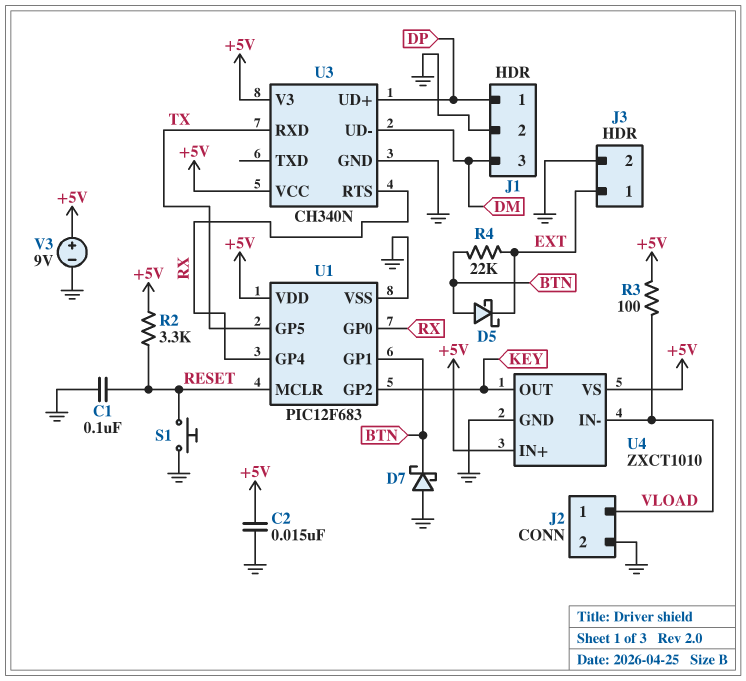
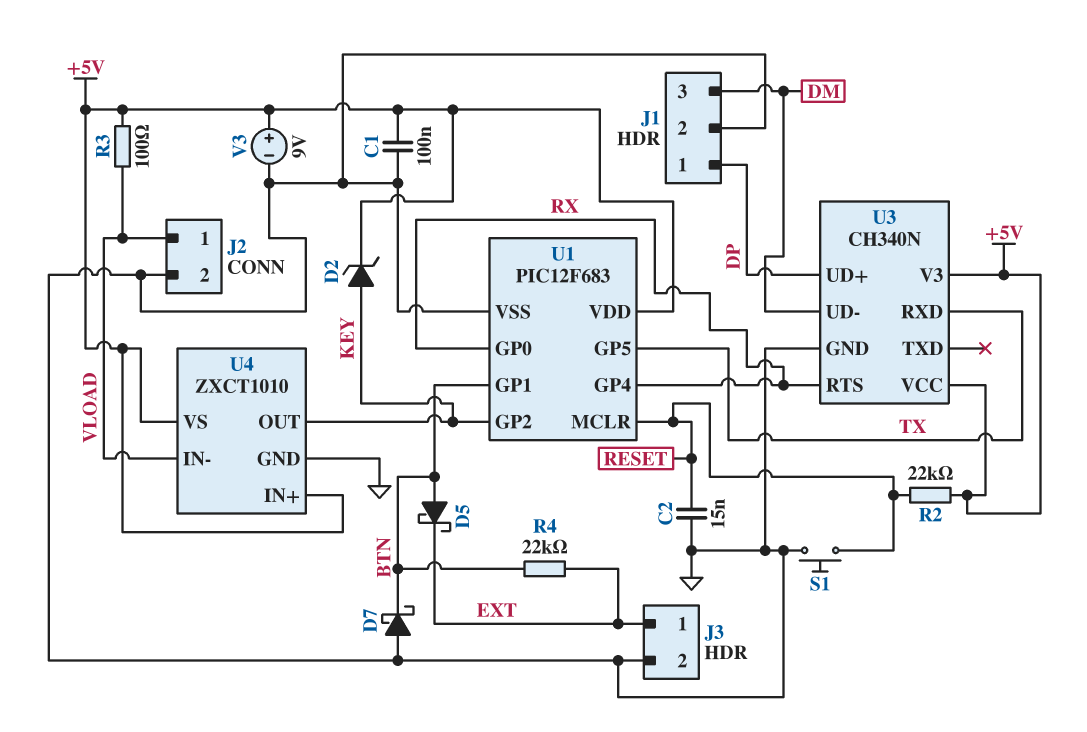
C1: 100nF (GND, RESET) -> 100nF (+5V, GND)
C2: 15nF (+5V, GND) -> 15nF (GND, RESET)
D2: none -> zener (A KEY, K +5V)
R2: 3.3k (+5V, RESET) -> 22k (+5V, RESET)

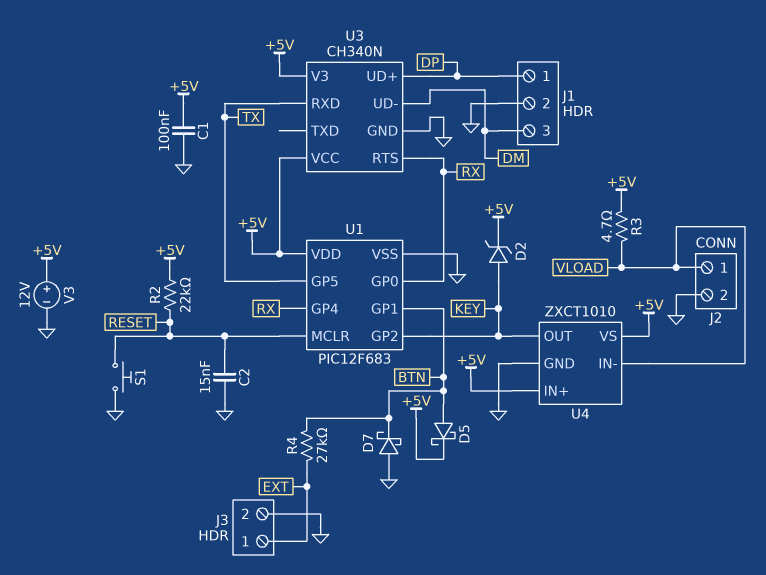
D5: schottky (A BTN, K EXT) -> schottky (A BTN, K +5V)
R3: 100 (+5V, VLOAD) -> 4.7 (+5V, VLOAD)
R4: 22k (BTN, EXT) -> 27k (BTN, EXT)
V3: 9V (plus +5V, minus GND) -> 12V (plus +5V, minus GND)

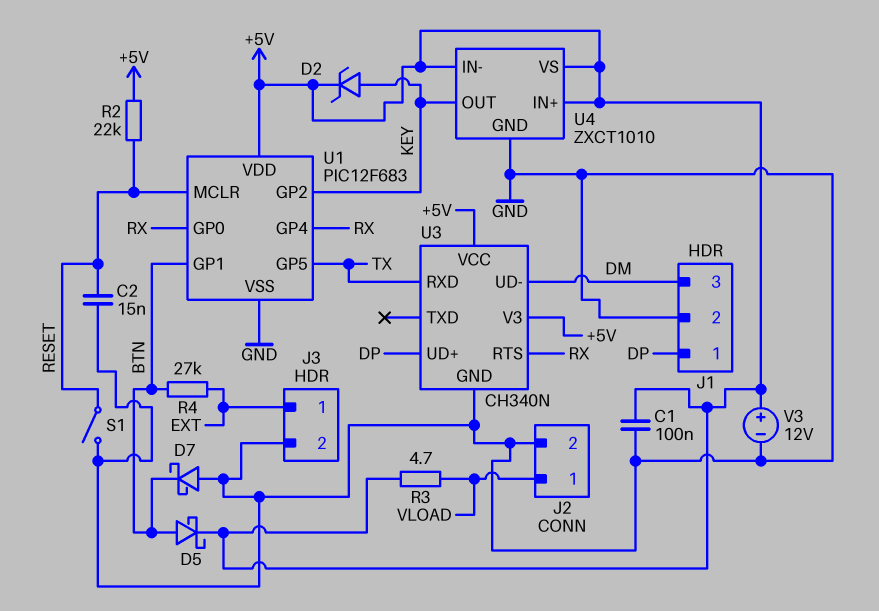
S1: button (GND, RESET) -> switch (GND, RESET)
U4 pin IN-: VLOAD -> +5V

